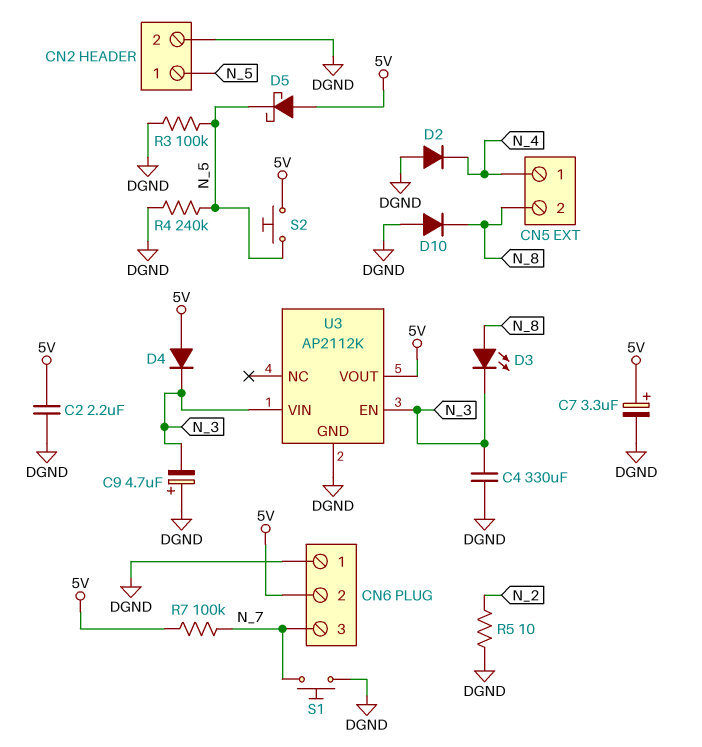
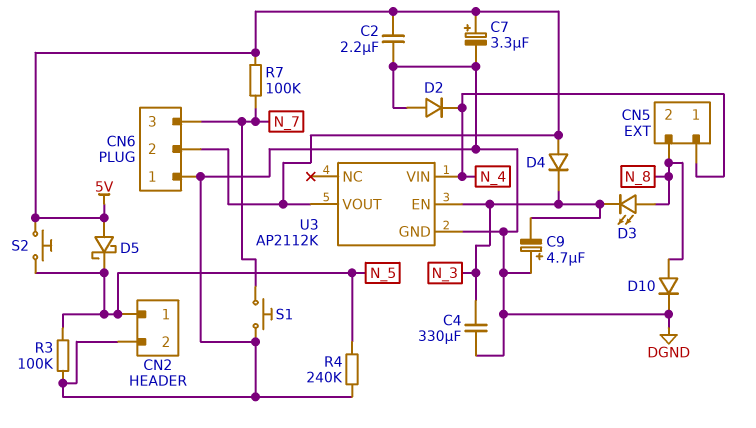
D10: diode (A DGND, K N_8) -> diode (A N_8, K DGND)
R5: 10 (DGND, N_2) -> none
U3 pin VIN: N_3 -> N_4

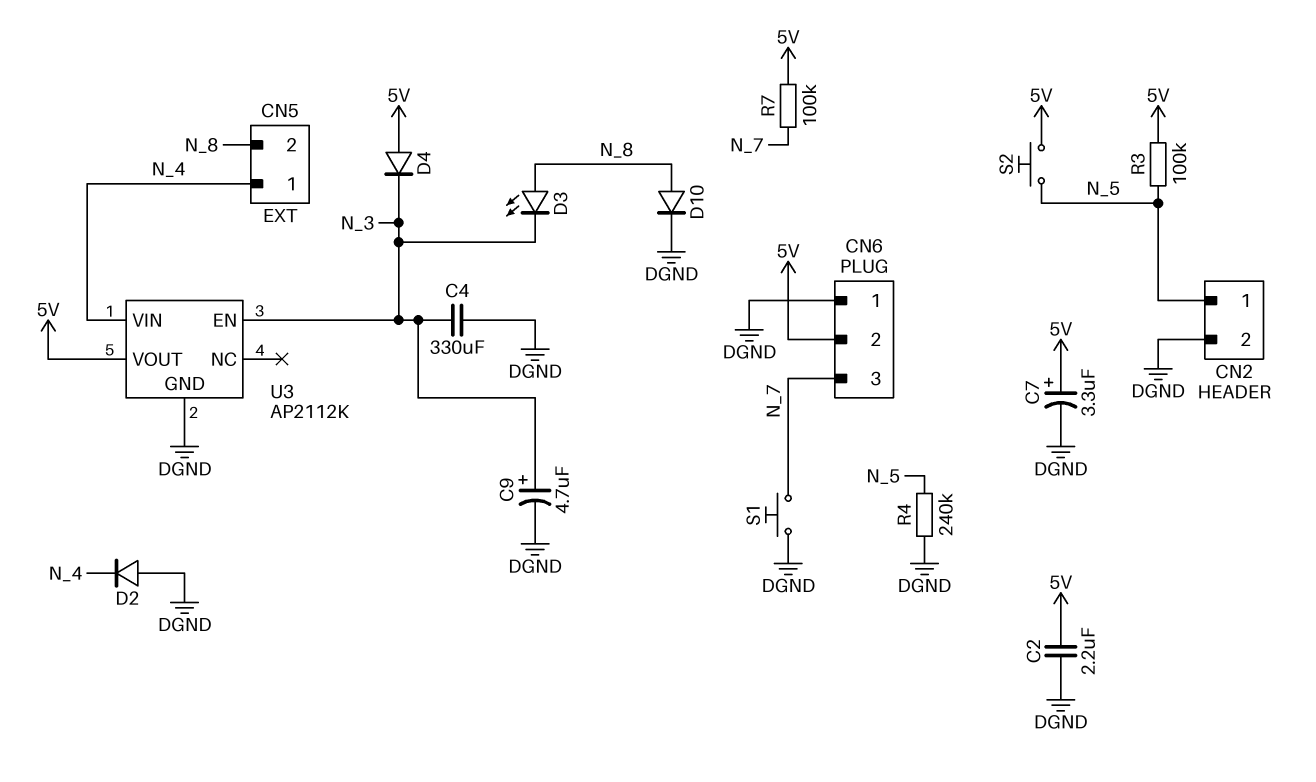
C9: 4.7uF (plus DGND, minus N_3) -> 4.7uF (plus N_3, minus DGND)
D5: schottky (A 5V, K N_5) -> none
R3: 100k (DGND, N_5) -> 100k (5V, N_5)

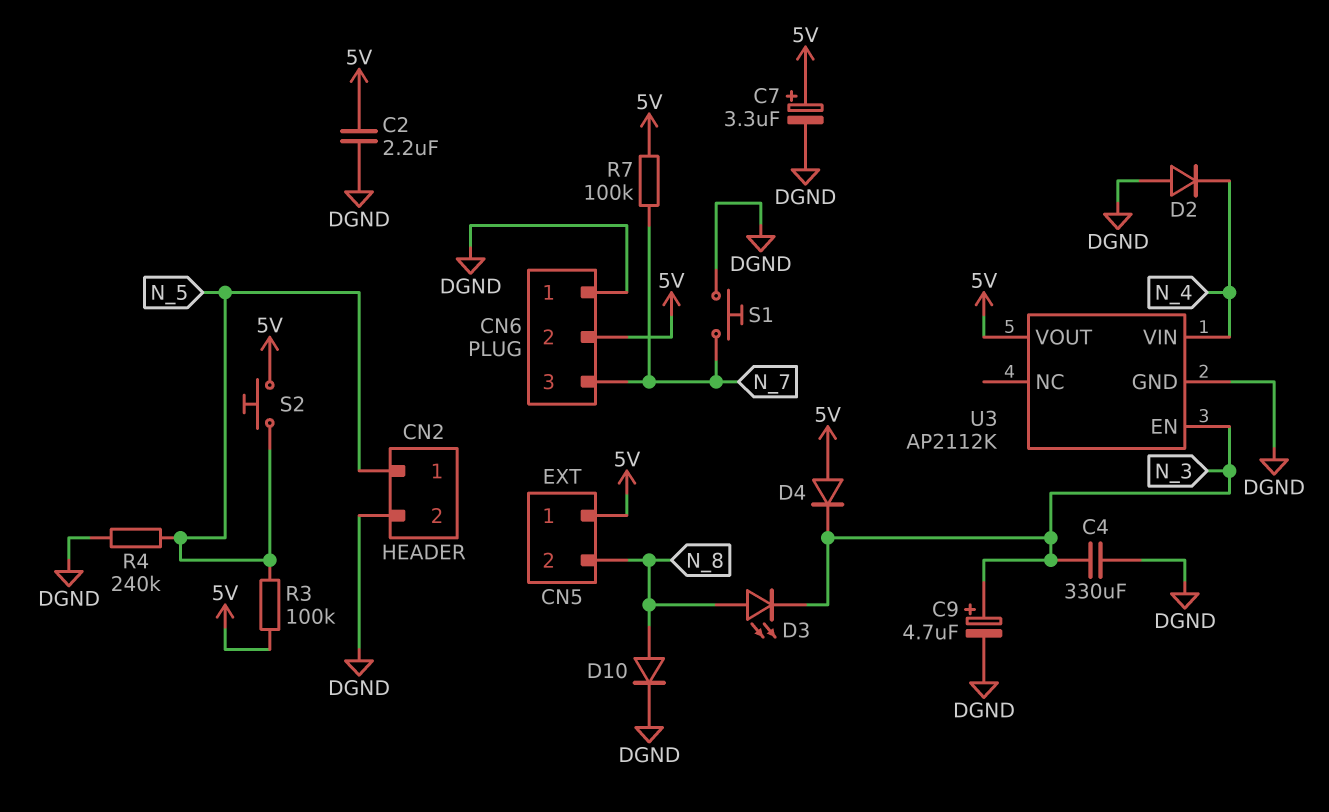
CN5 pin 1: N_4 -> 5V

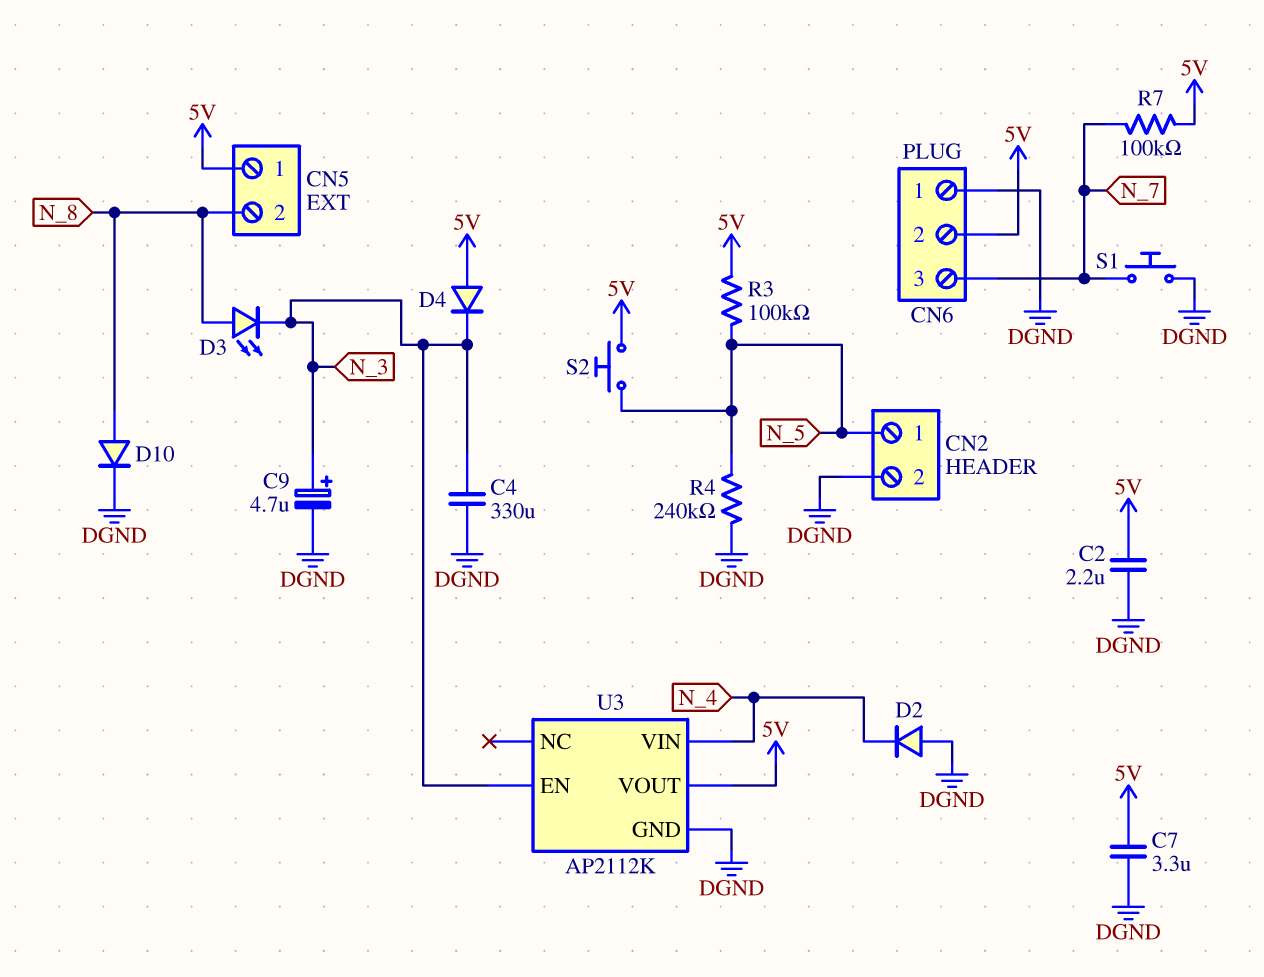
C7: 3.3uF (plus 5V, minus DGND) -> 3.3uF (5V, DGND)

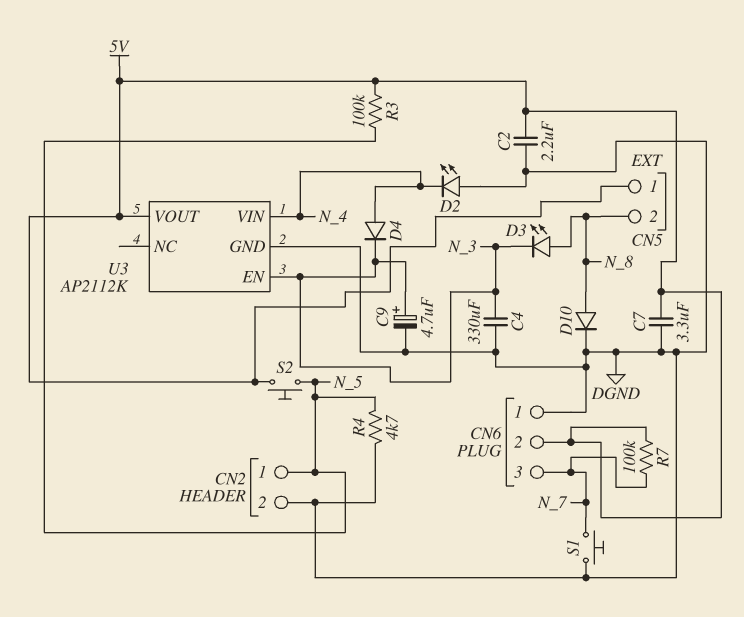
D2: diode (A DGND, K N_4) -> LED (A DGND, K N_4)
D4: diode (A 5V, K N_3) -> diode (A N_4, K N_3)
R4: 240k (DGND, N_5) -> 4.7k (DGND, N_5)

